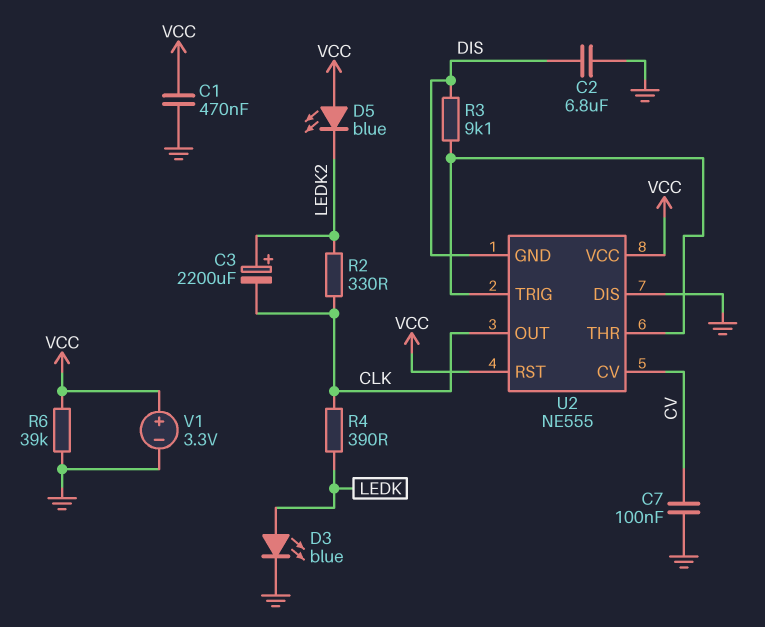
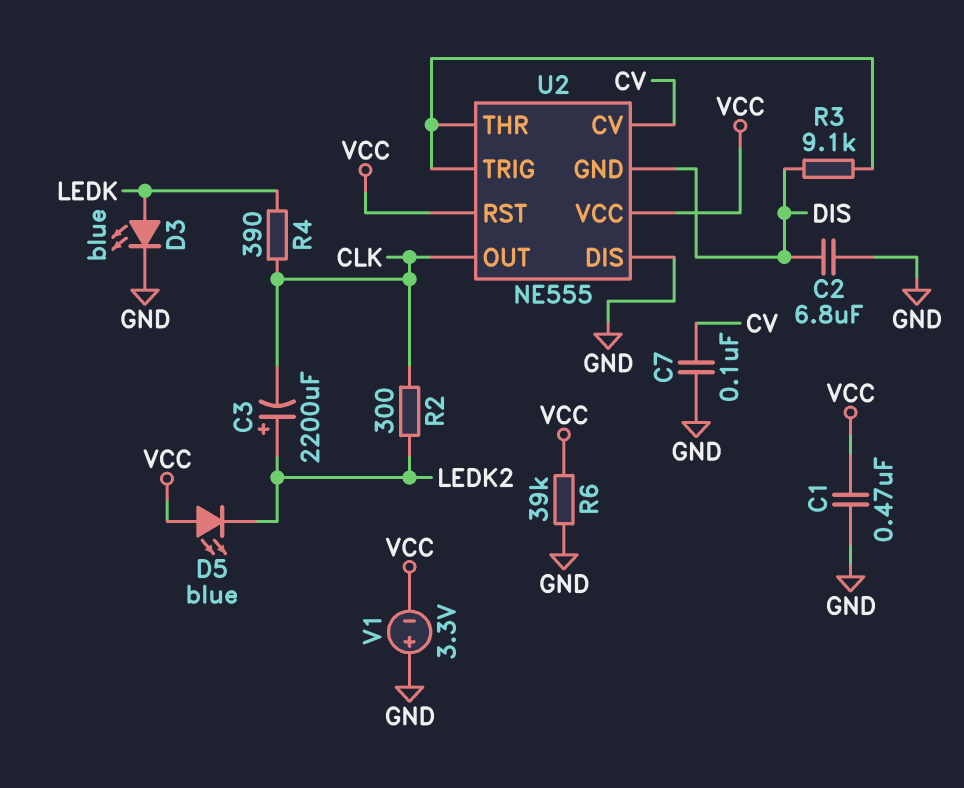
R2: 330 (CLK, LEDK2) -> 300 (CLK, LEDK2)
V1: 3.3V (plus VCC, minus GND) -> 3.3V (plus GND, minus VCC)

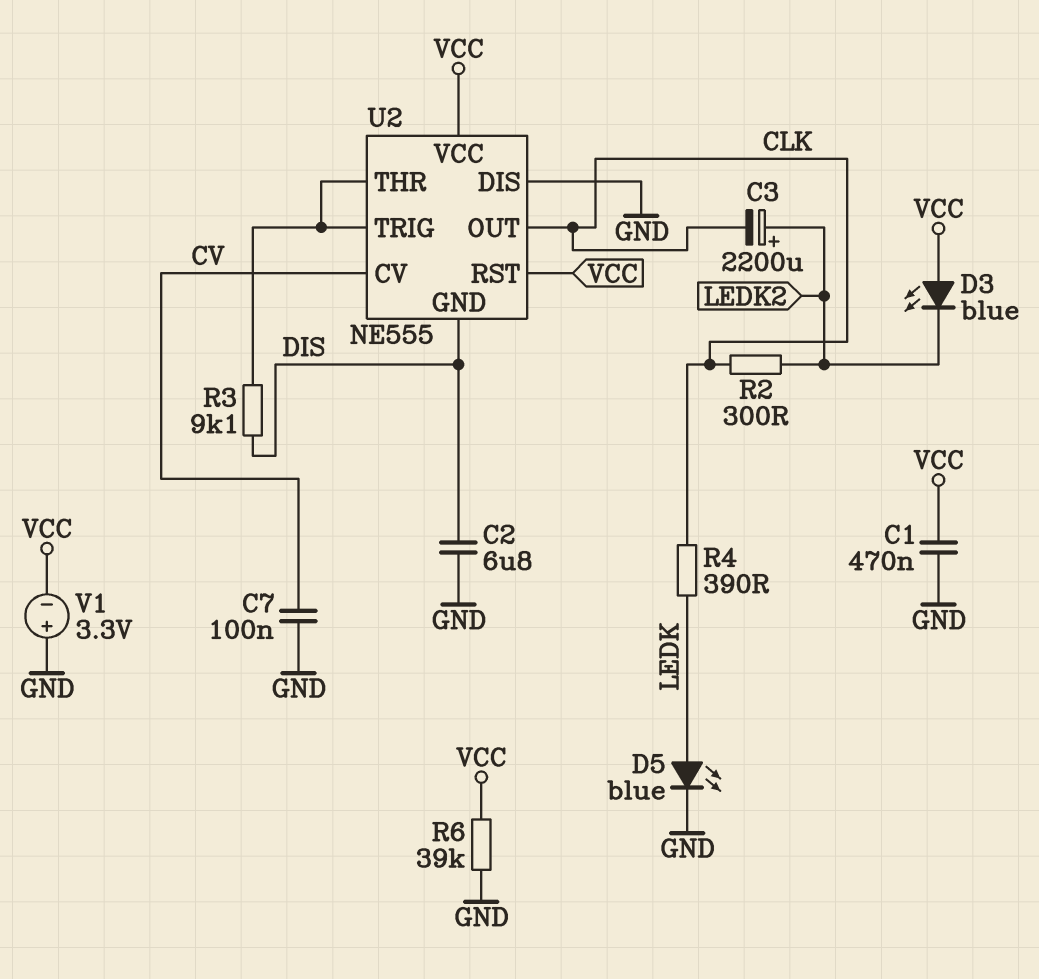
D3: LED blue (A LEDK, K GND) -> LED blue (A VCC, K LEDK2)
D5: LED blue (A VCC, K LEDK2) -> LED blue (A LEDK, K GND)

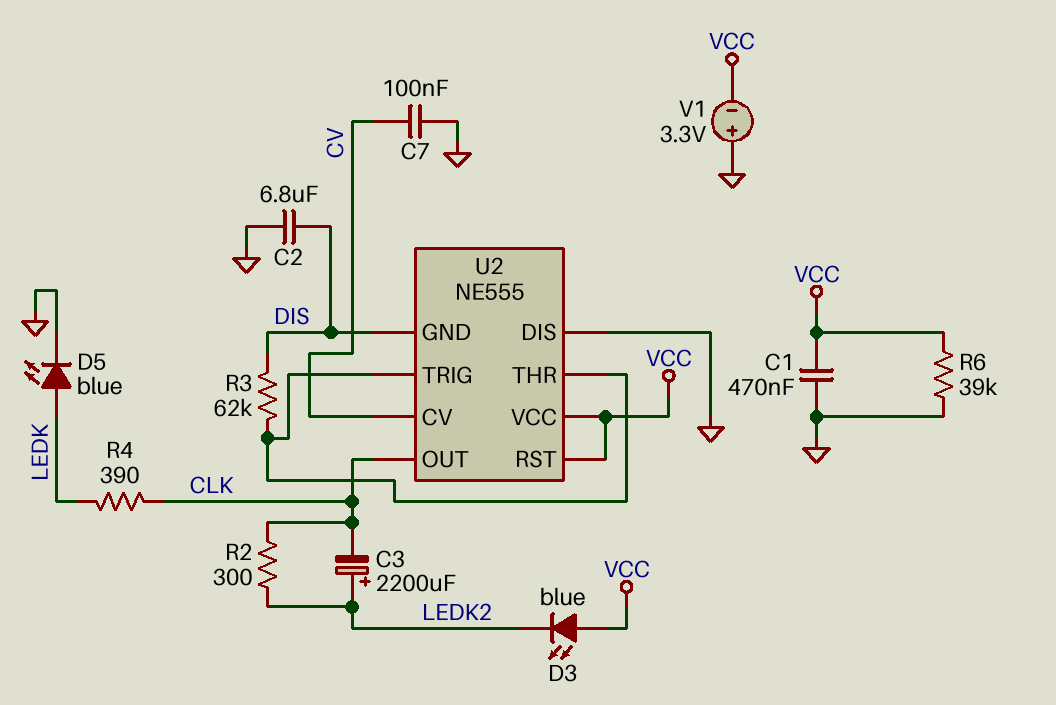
R3: 9.1k (DIS, U2/THR) -> 62k (DIS, U2/THR)

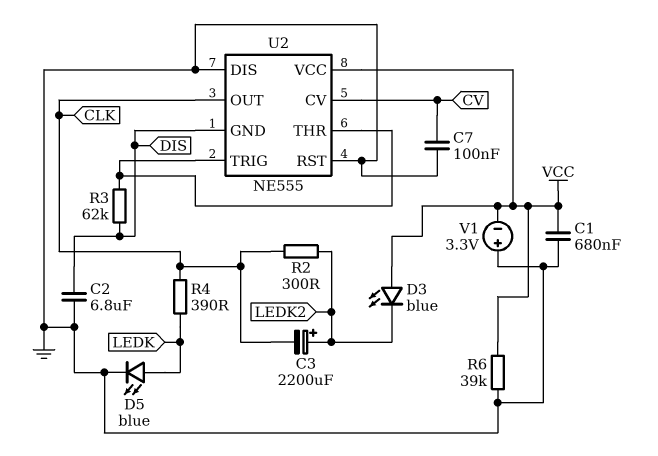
C1: 470nF (GND, VCC) -> 680nF (GND, VCC)
U2 pin RST: VCC -> GND

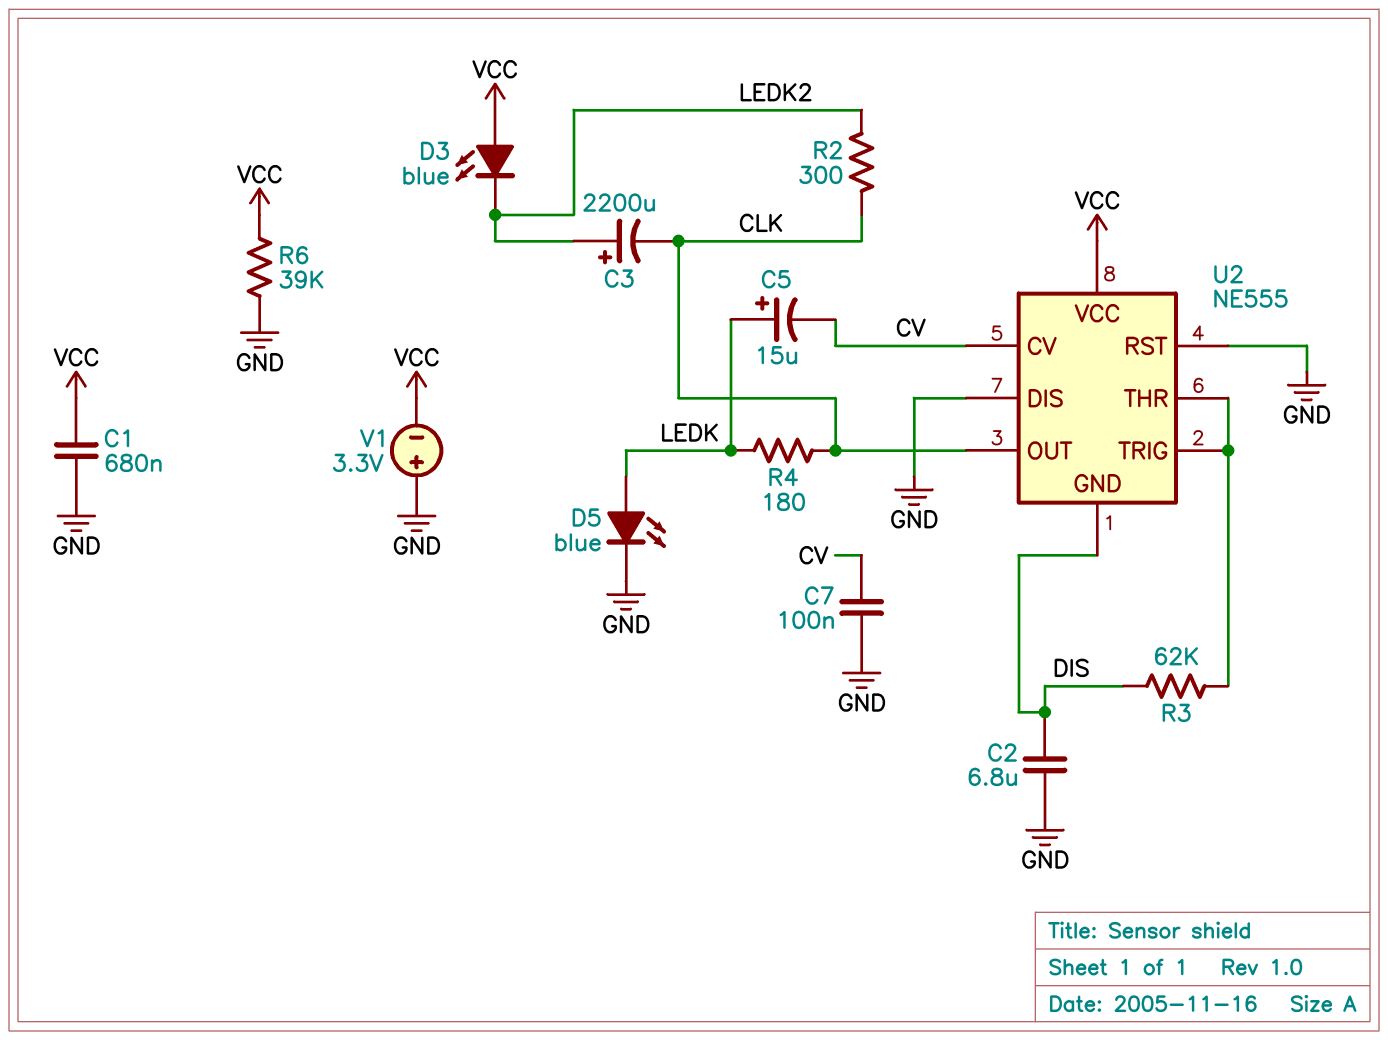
C5: none -> 15uF (plus LEDK, minus CV)
R4: 390 (CLK, LEDK) -> 180 (CLK, LEDK)

